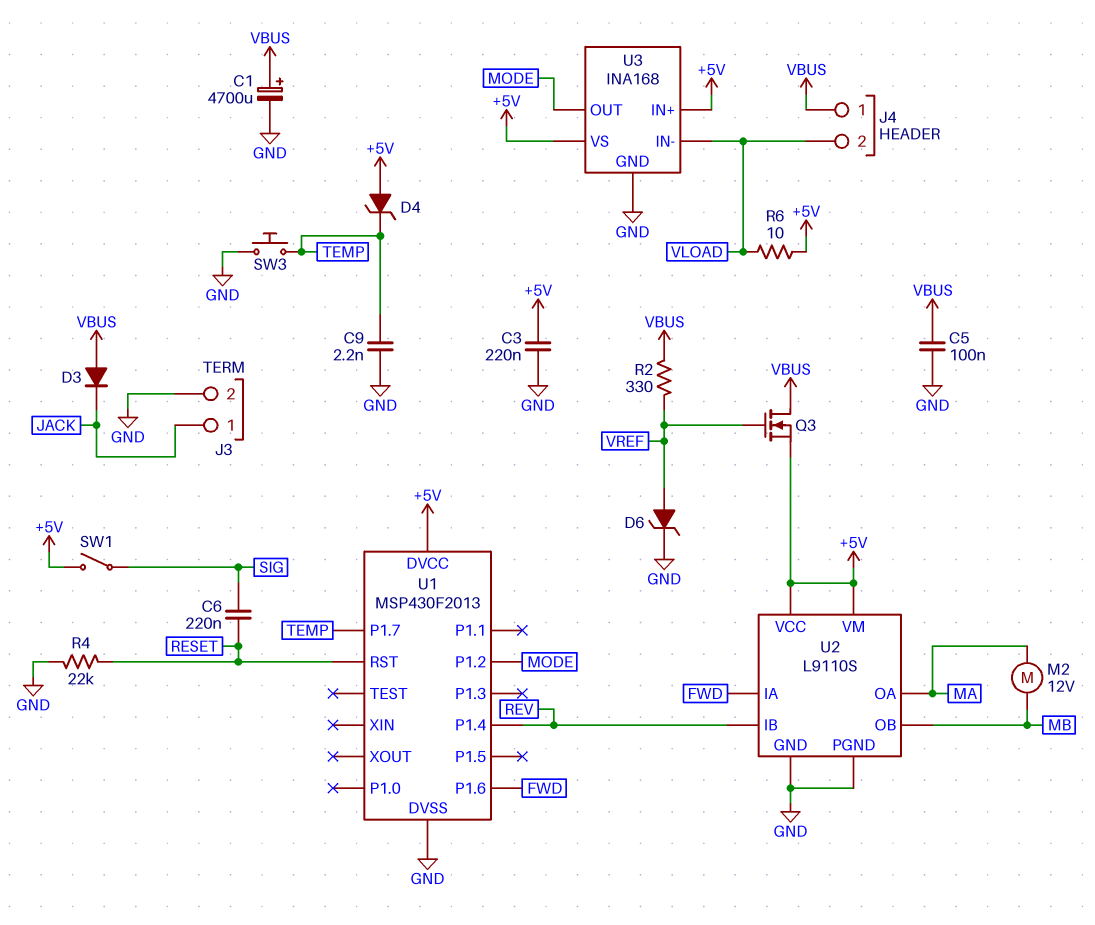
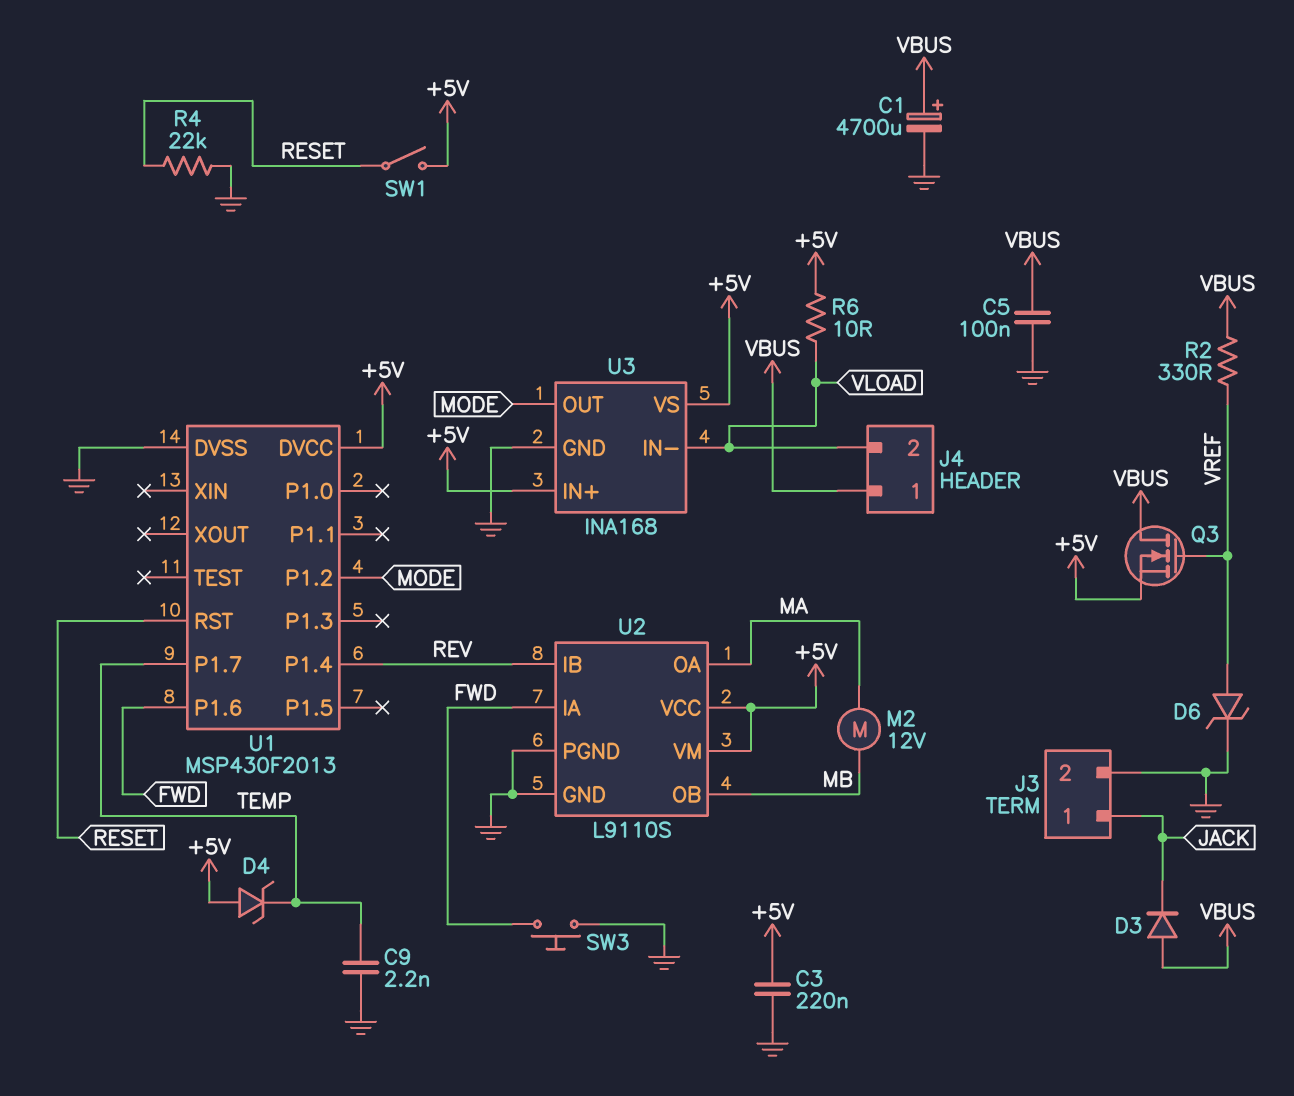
C6: 220nF (RESET, SIG) -> none
SW1: switch (+5V, SIG) -> switch (+5V, RESET)
SW3: button (GND, TEMP) -> button (FWD, GND)

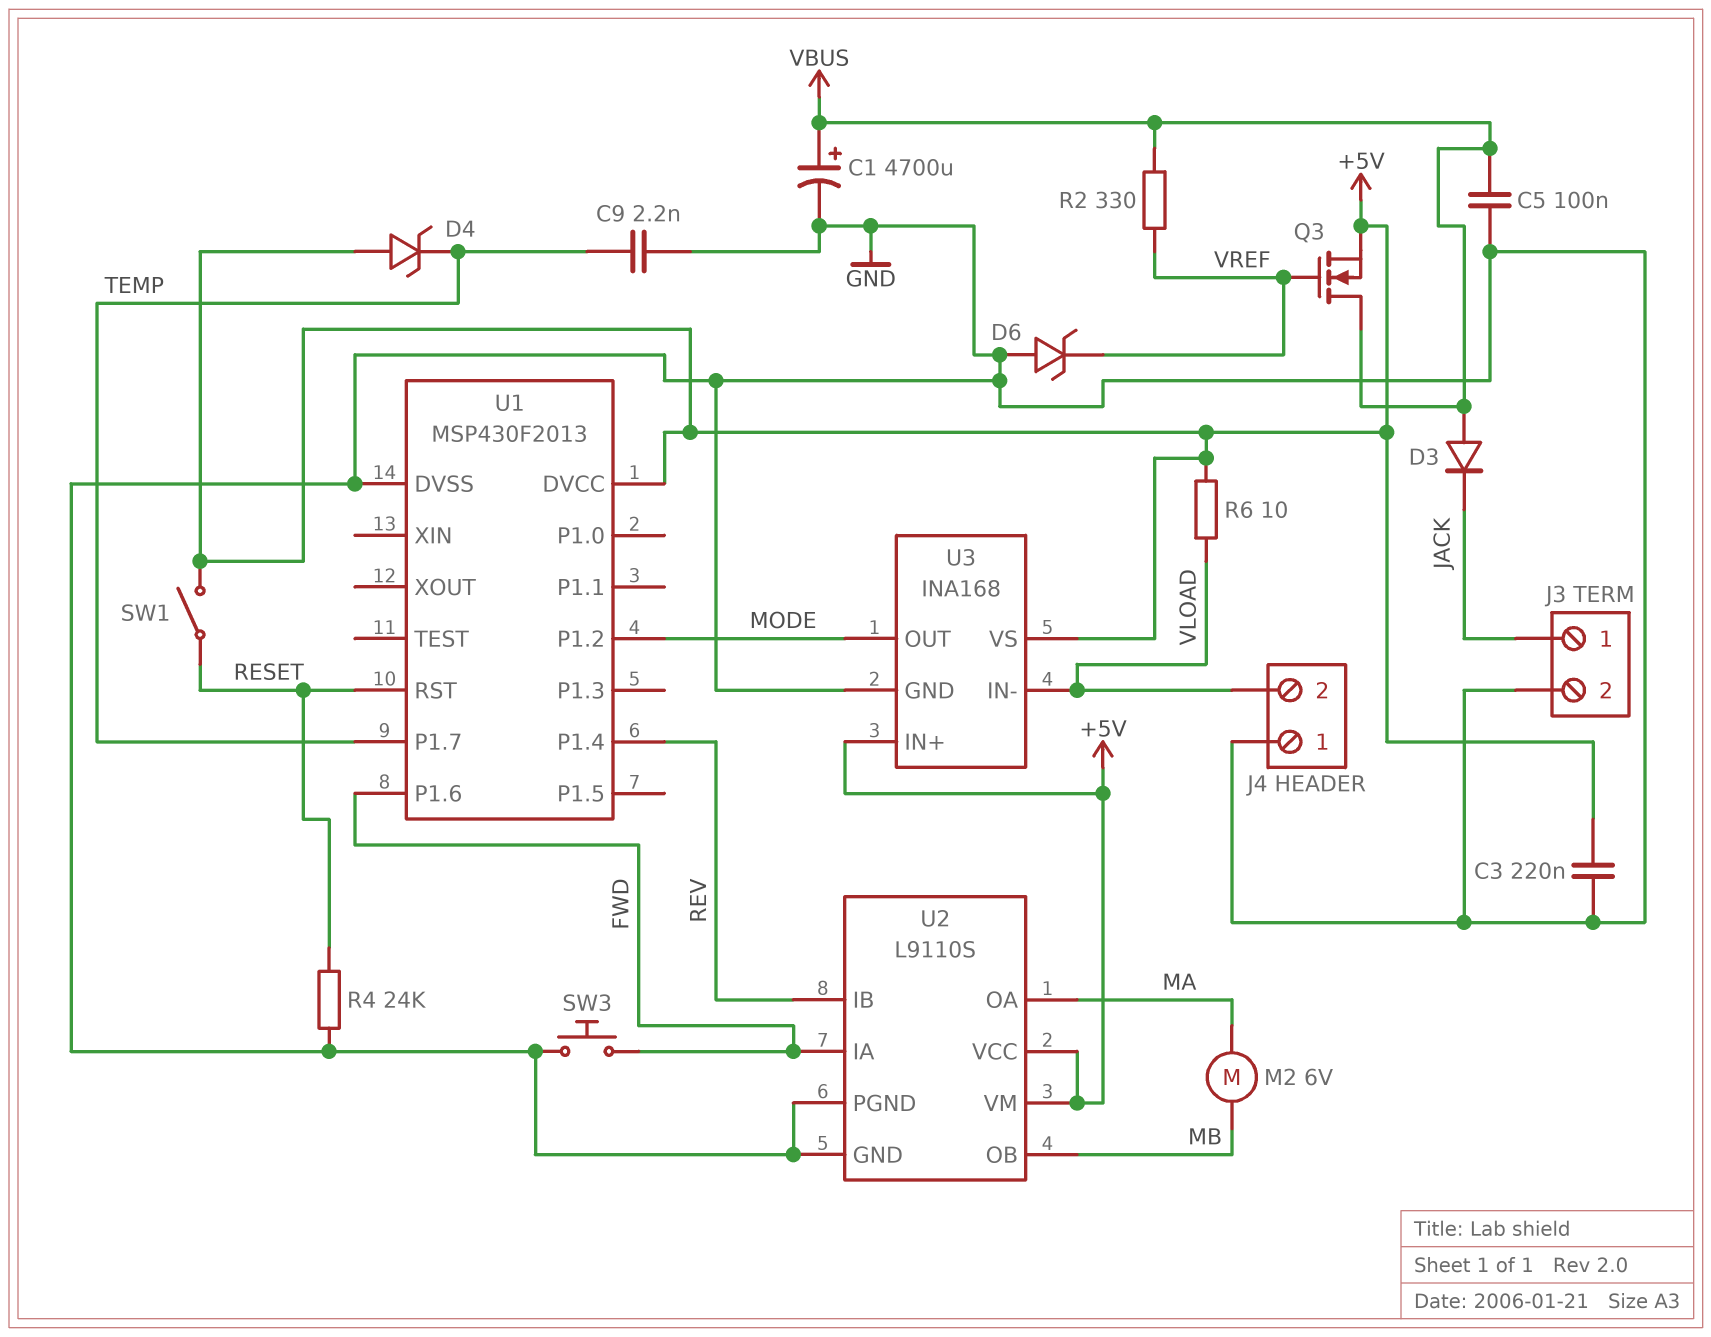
D6: zener (A VREF, K GND) -> zener (A GND, K VREF)
J4 pin 1: VBUS -> GND
M2: motor 12V (MA, MB) -> motor 6V (MA, MB)
R4: 22k (GND, RESET) -> 24k (GND, RESET)

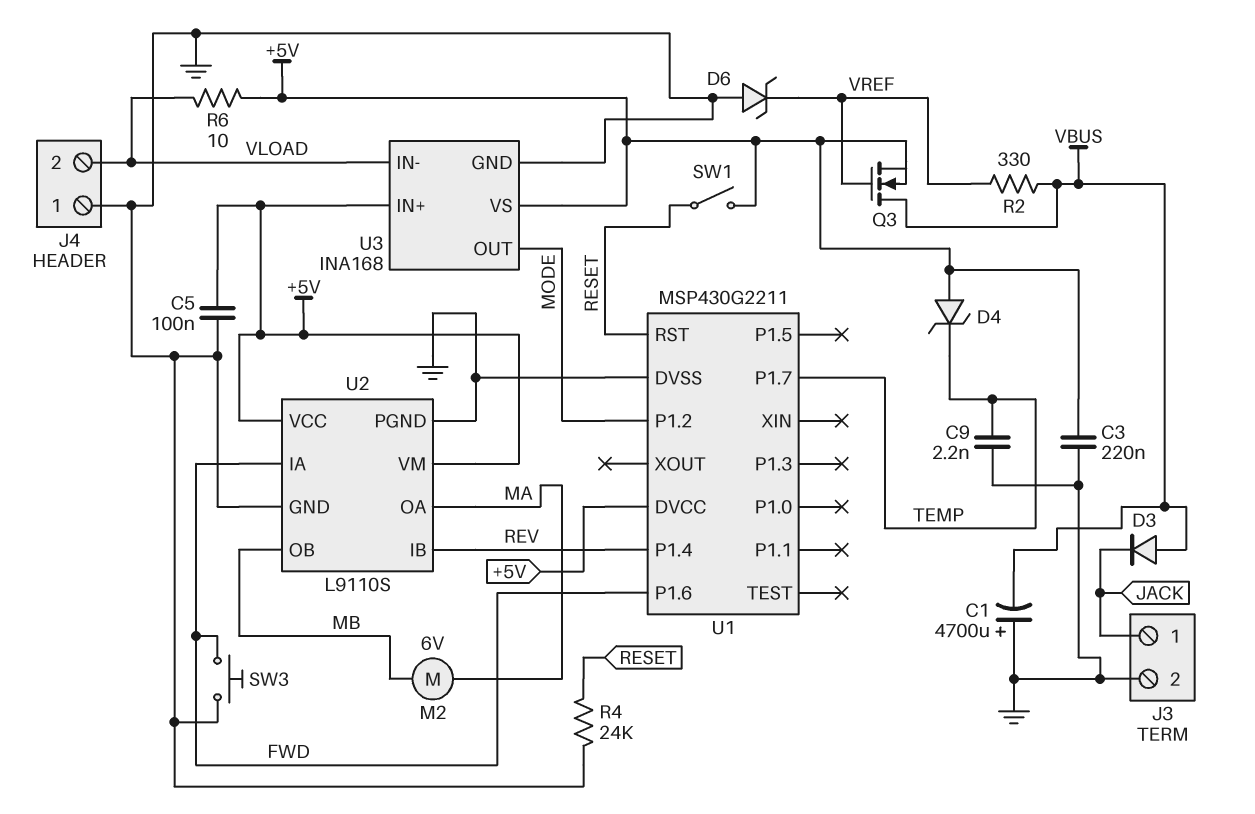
C1: 4700uF (plus VBUS, minus GND) -> 4700uF (plus GND, minus VBUS)
C5: 100nF (GND, VBUS) -> 100nF (+5V, GND)
U1: MSP430F2013 -> MSP430G2211

